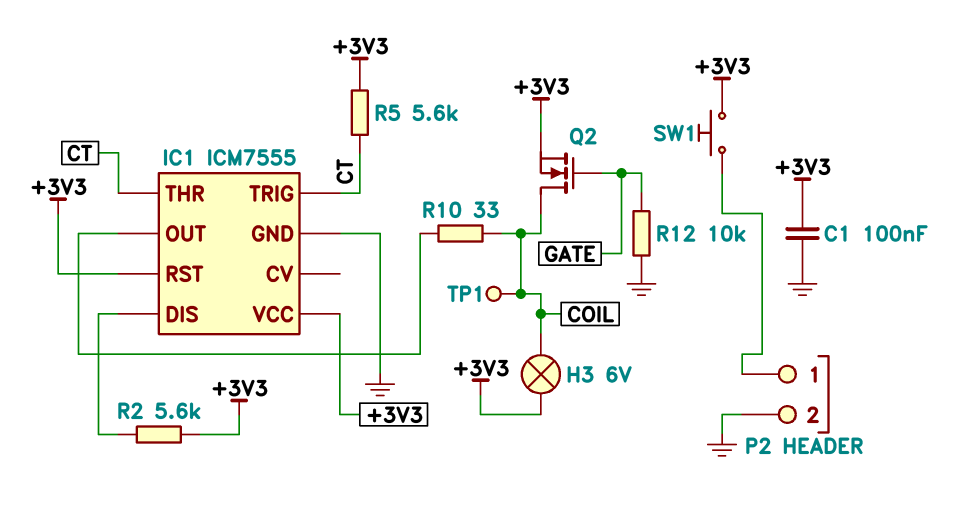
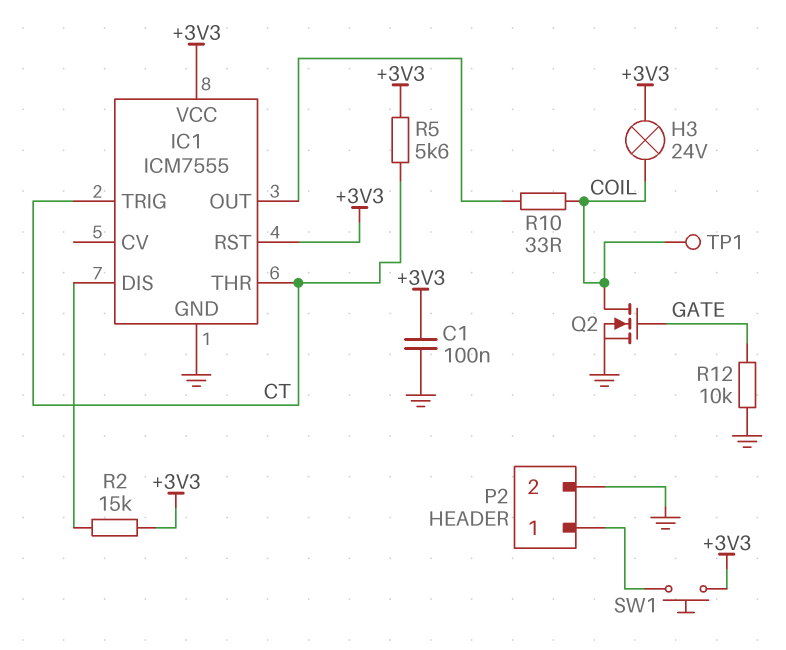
H3: lamp 6V (+3V3, COIL) -> lamp 24V (+3V3, COIL)
Q2: NMOS (G GATE, D COIL, S +3V3) -> NMOS (G GATE, D COIL, S GND)
R2: 5.6k (+3V3, IC1/DIS) -> 15k (+3V3, IC1/DIS)

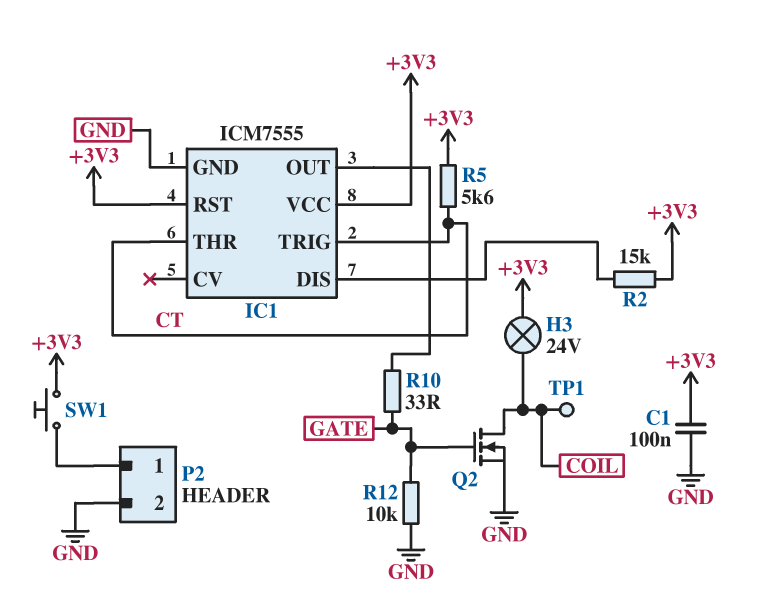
R10: 33 (COIL, IC1/OUT) -> 33 (GATE, IC1/OUT)

